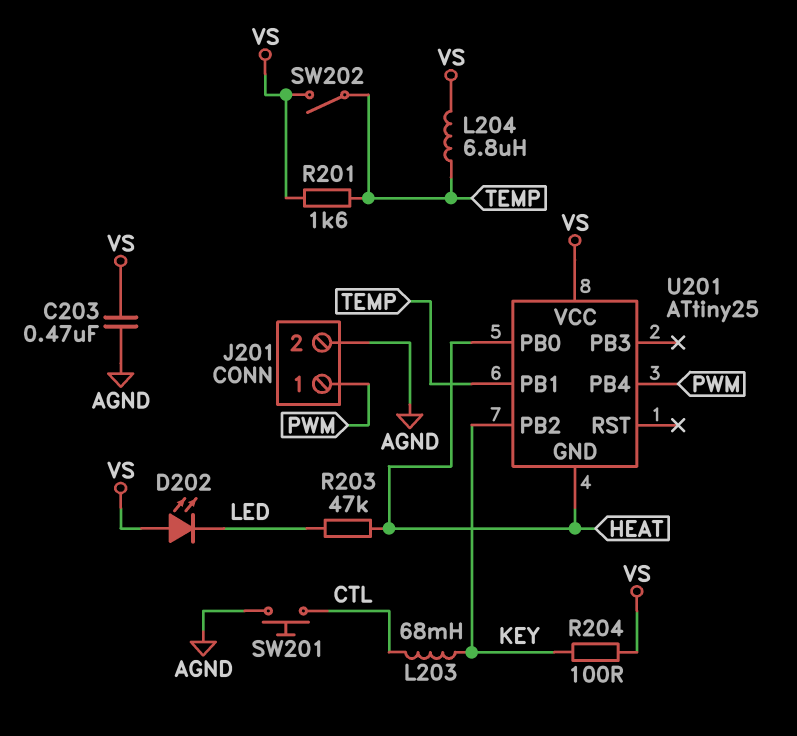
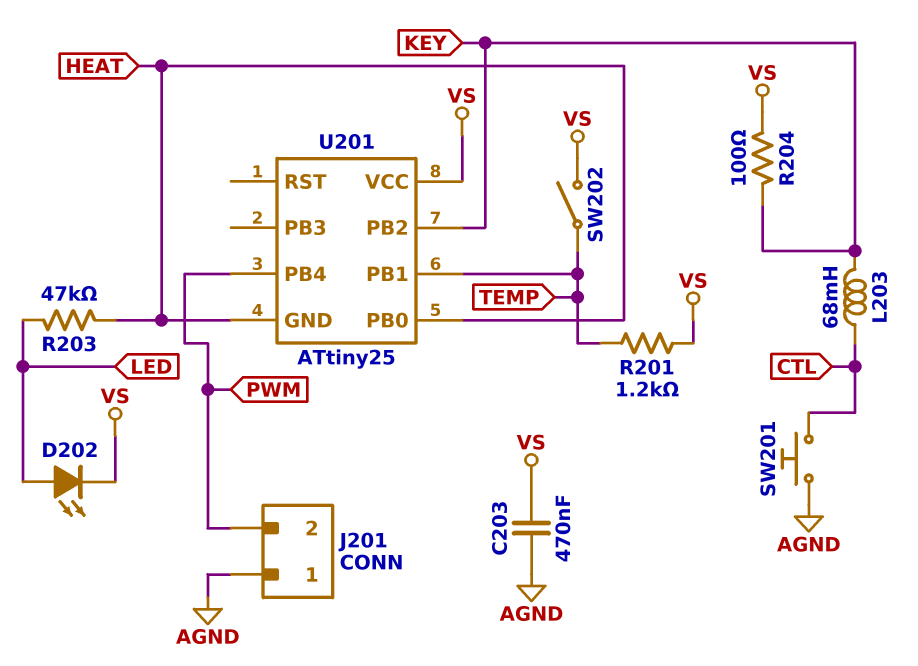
D202: LED (A VS, K LED) -> LED (A LED, K VS)
J201 pin 1: PWM -> AGND
J201 pin 2: AGND -> PWM
L204: 6.8uH (TEMP, VS) -> none
R201: 1.6k (TEMP, VS) -> 1.2k (TEMP, VS)

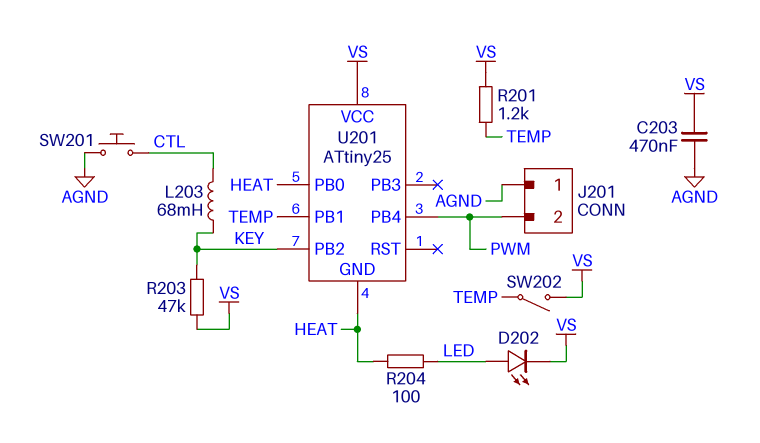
R203: 47k (HEAT, LED) -> 47k (KEY, VS)
R204: 100 (KEY, VS) -> 100 (HEAT, LED)

